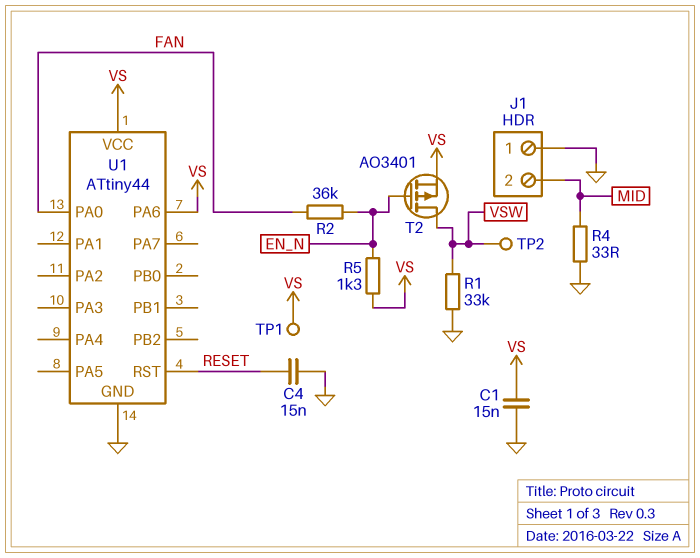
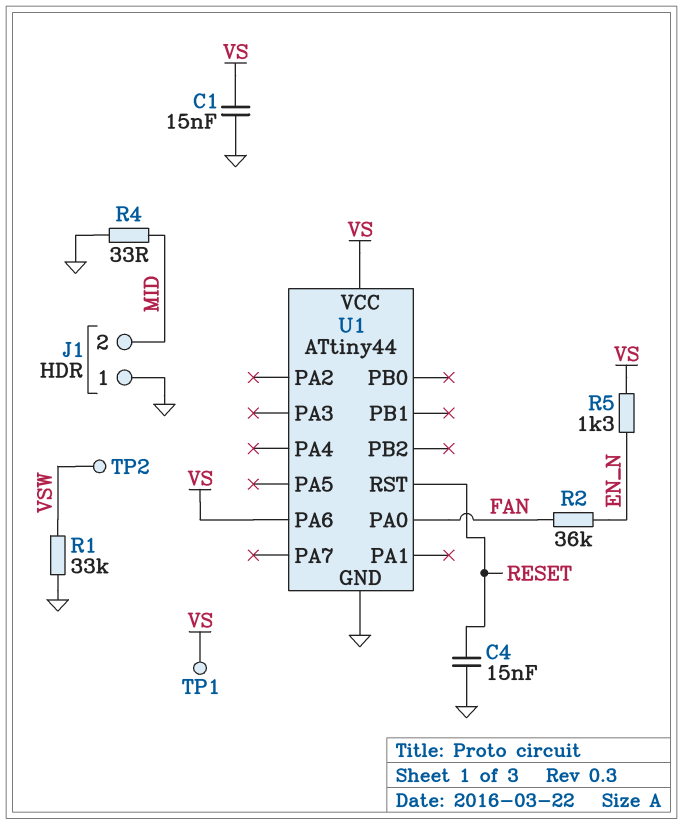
T2: PMOS AO3401 (G EN_N, D VSW, S VS) -> none

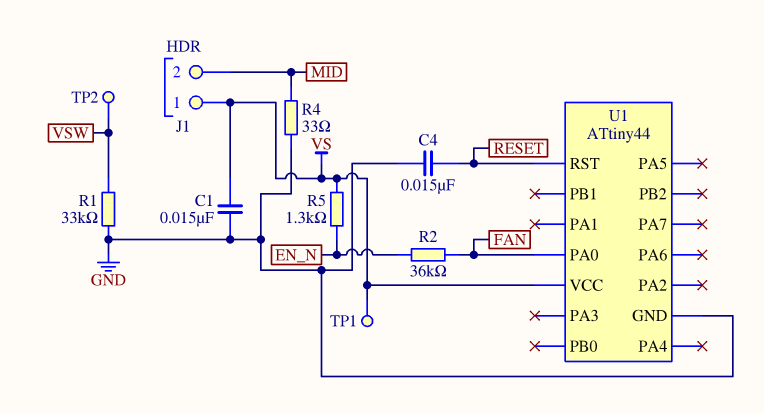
J1 pin 1: GND -> VS
U1 pin PA6: VS -> none

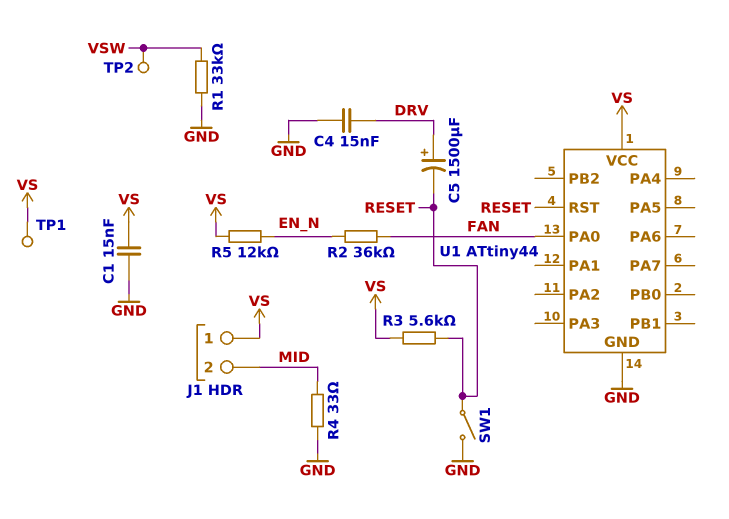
C4: 15nF (GND, RESET) -> 15nF (DRV, GND)
C5: none -> 1500uF (plus DRV, minus RESET)
R3: none -> 5.6k (RESET, VS)
R5: 1.3k (EN_N, VS) -> 12k (EN_N, VS)
SW1: none -> switch (GND, RESET)

